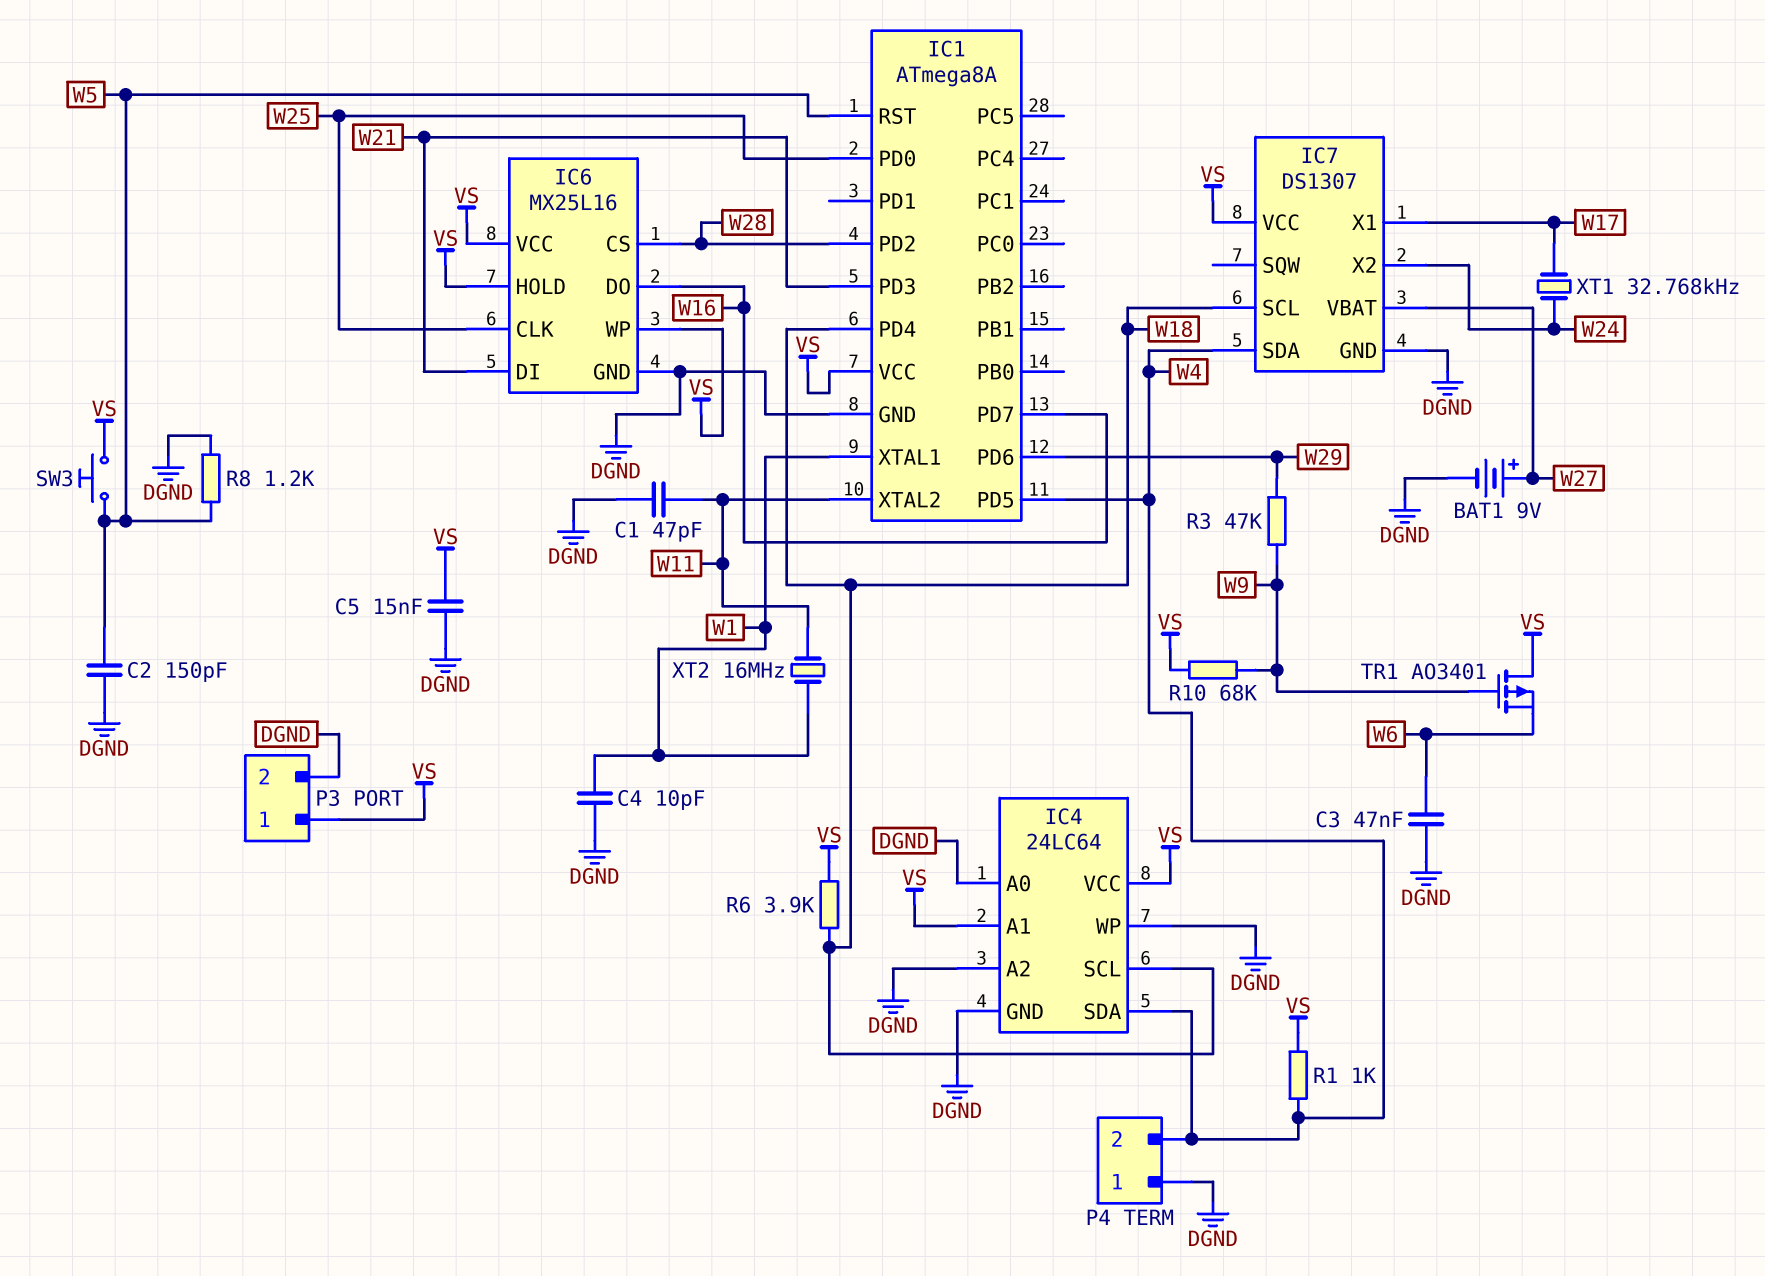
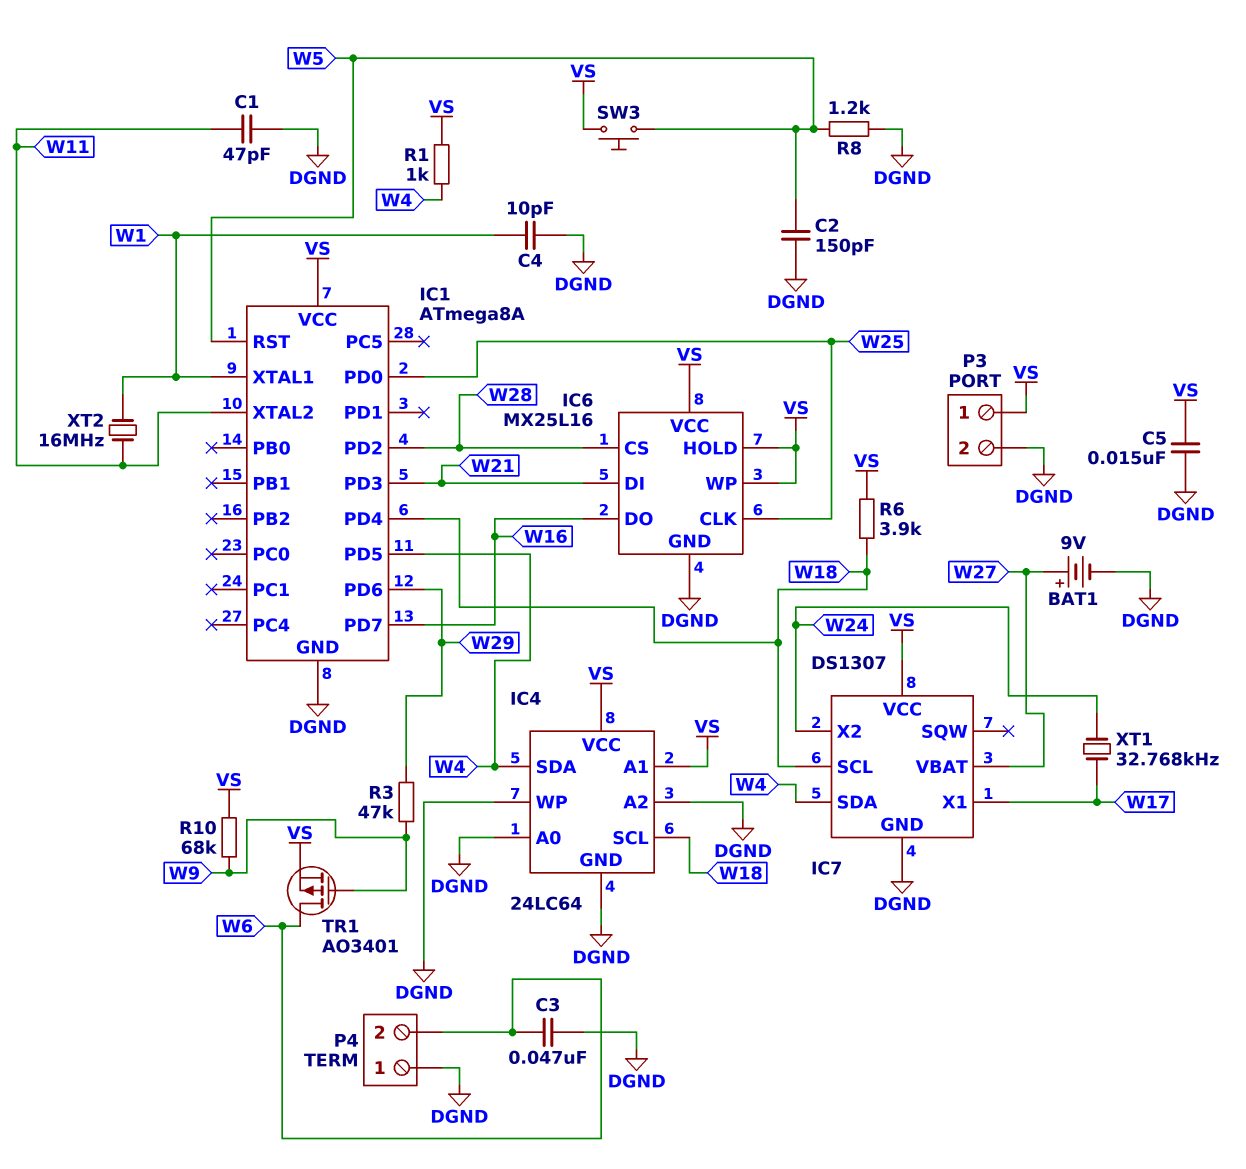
P4 pin 2: W4 -> W6
TR1: PMOS AO3401 (G W9, D VS, S W6) -> PMOS AO3401 (G W9, D W6, S VS)

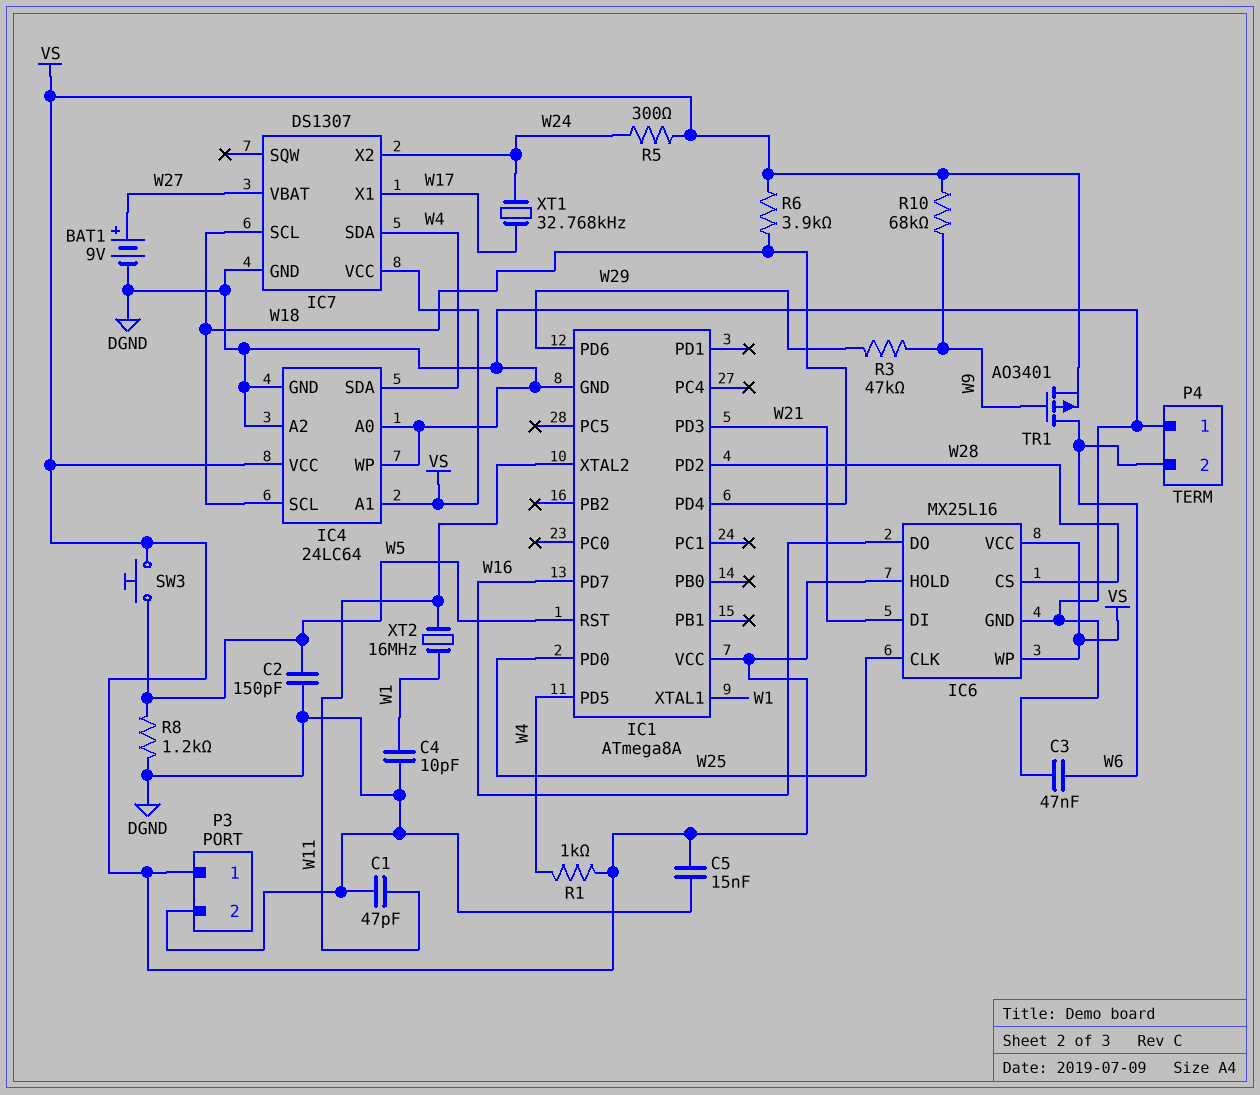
R5: none -> 300 (VS, W24)

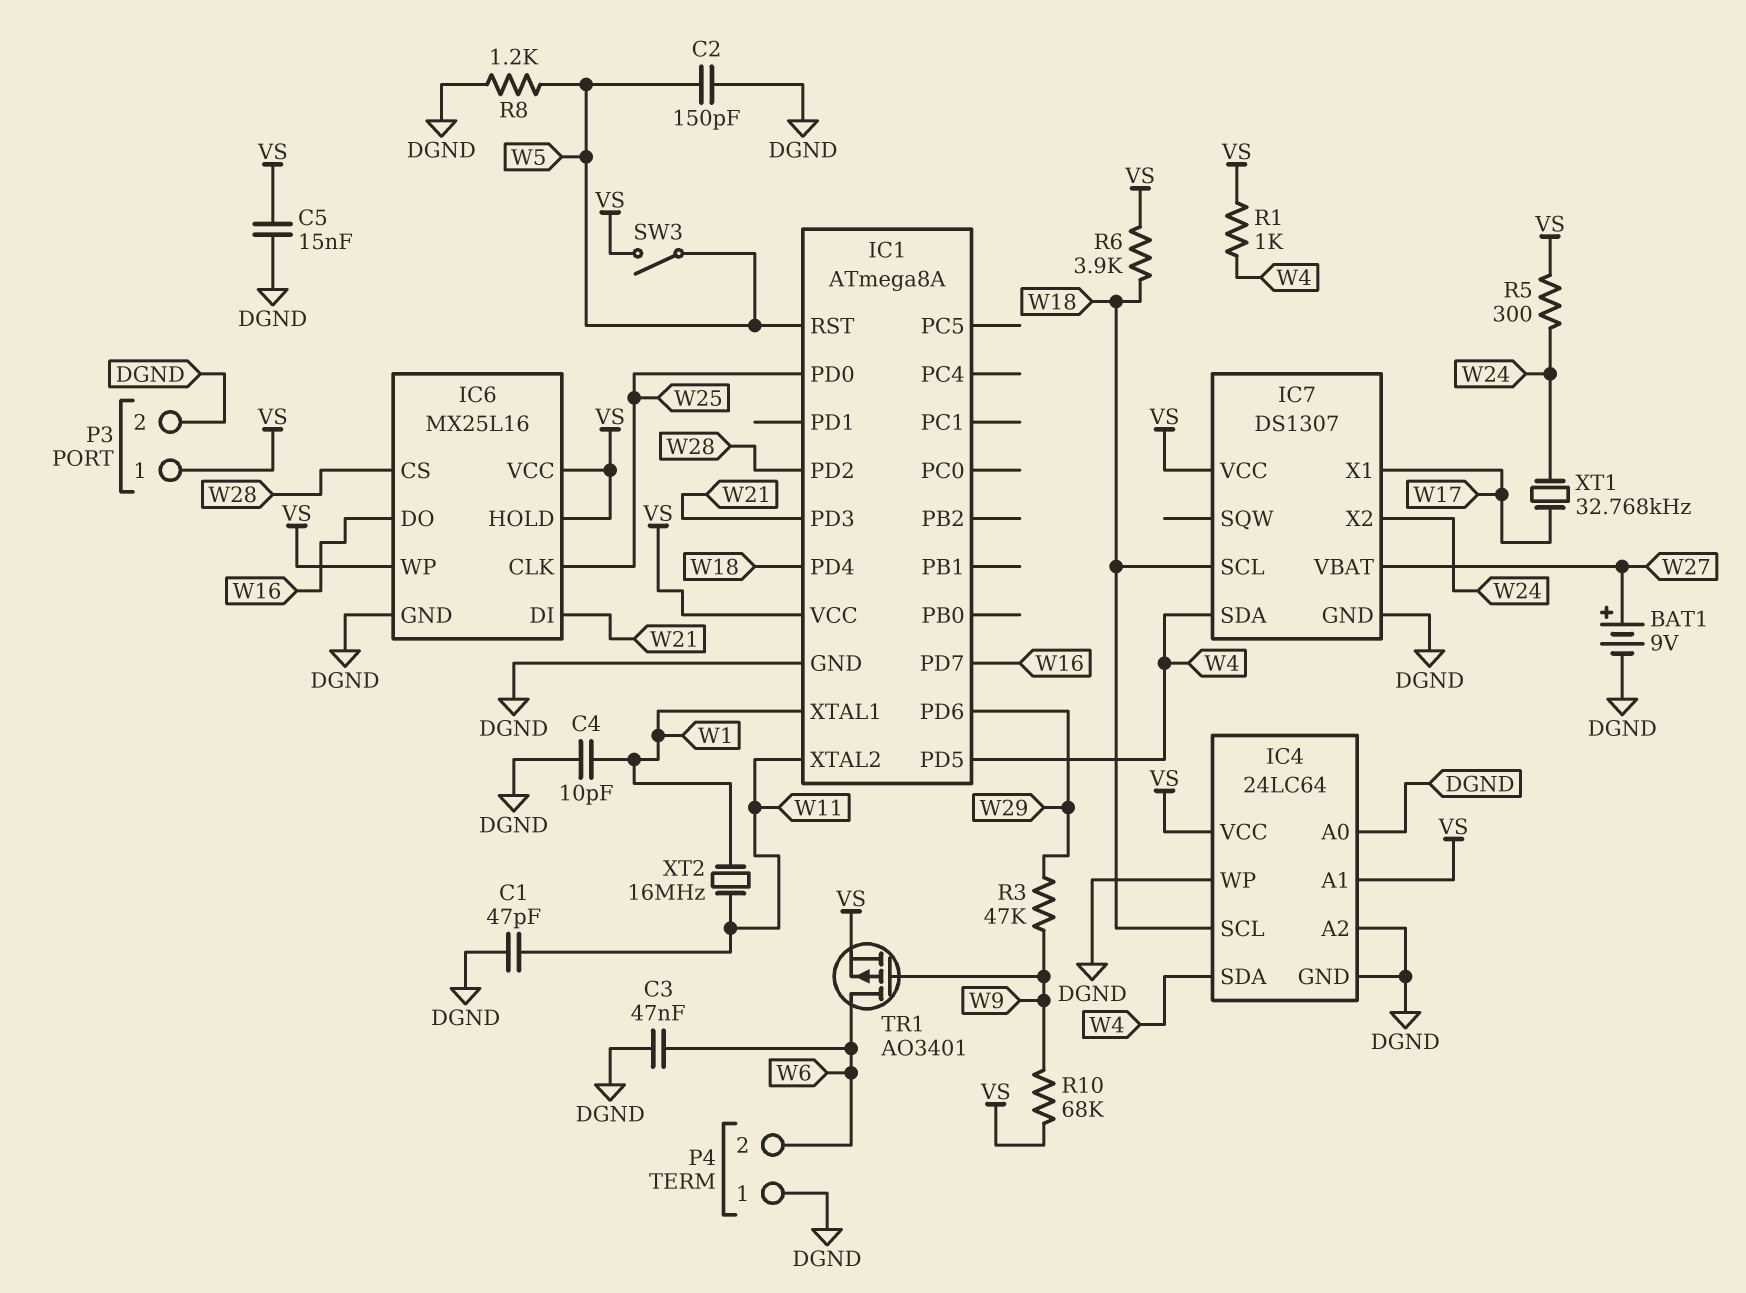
SW3: button (VS, W5) -> switch (VS, W5)

